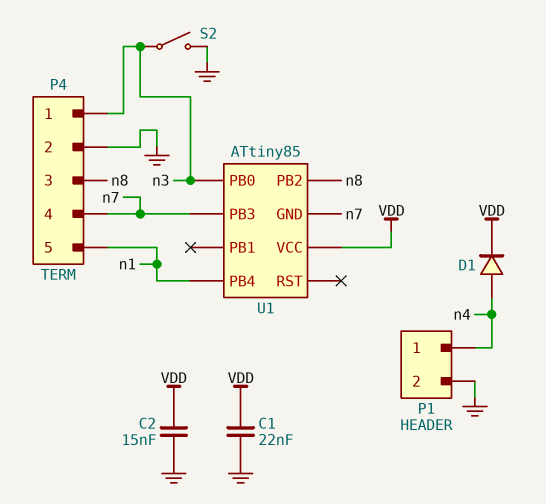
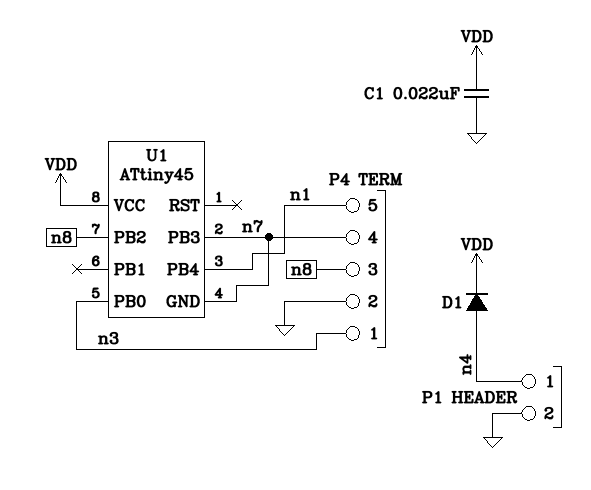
C2: 15nF (GND, VDD) -> none
S2: switch (GND, n3) -> none
U1: ATtiny85 -> ATtiny45

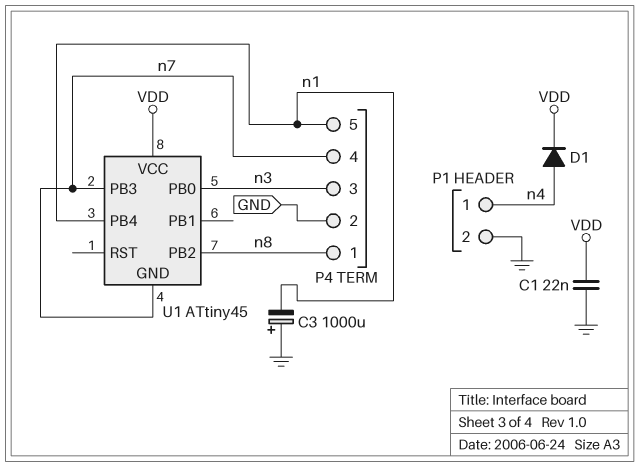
C3: none -> 1000uF (plus GND, minus n1)
P4 pin 1: n3 -> n8
P4 pin 3: n8 -> n3

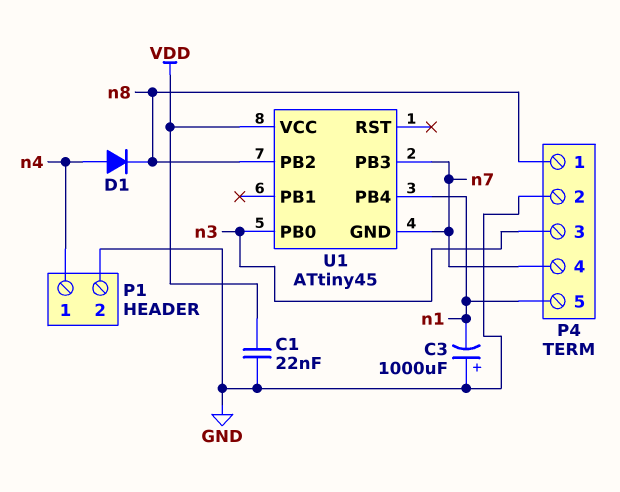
D1: diode (A n4, K VDD) -> diode (A n4, K n8)

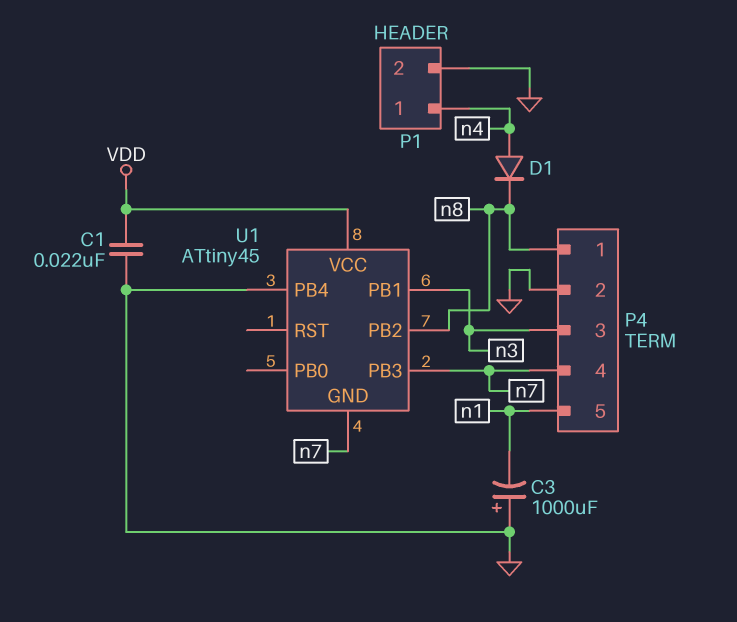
U1 pin PB0: n3 -> none
U1 pin PB1: none -> n3
U1 pin PB4: n1 -> GND

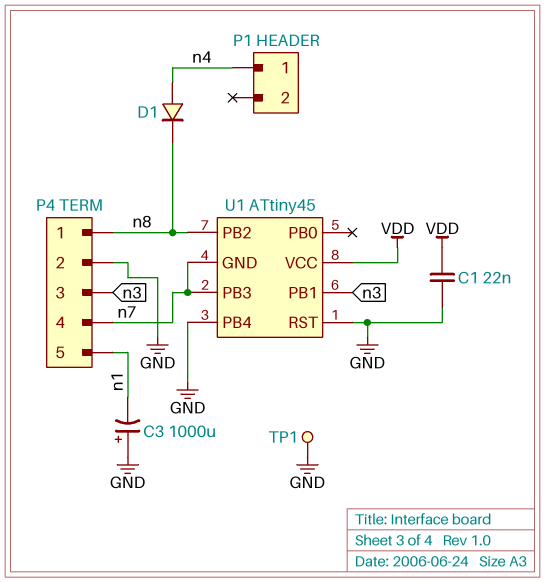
P1 pin 2: GND -> none
TP1: none -> test point (GND)
U1 pin RST: none -> GND

